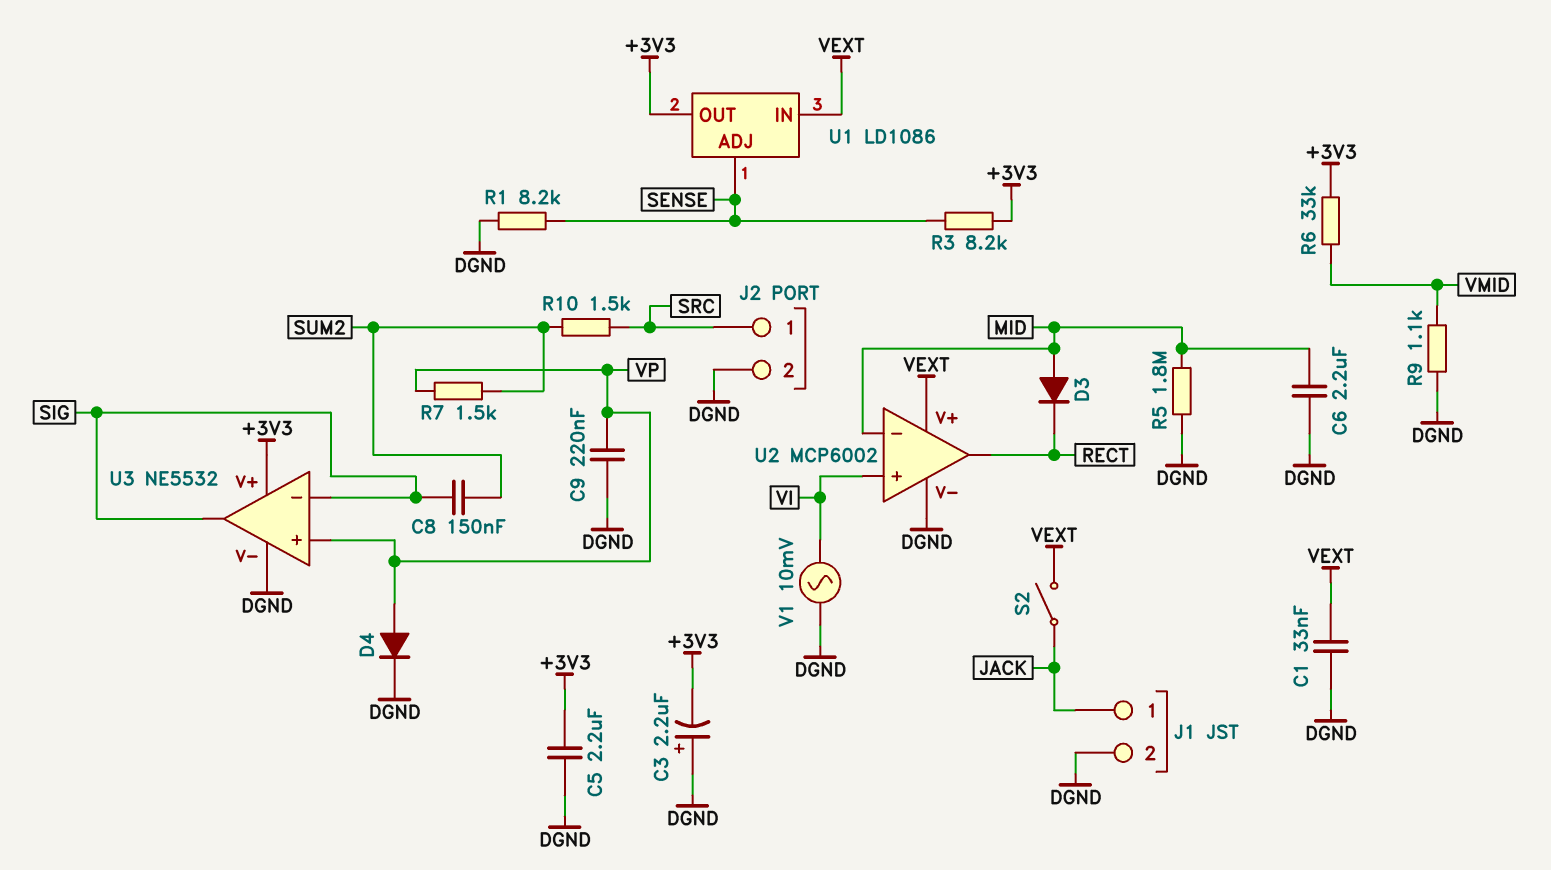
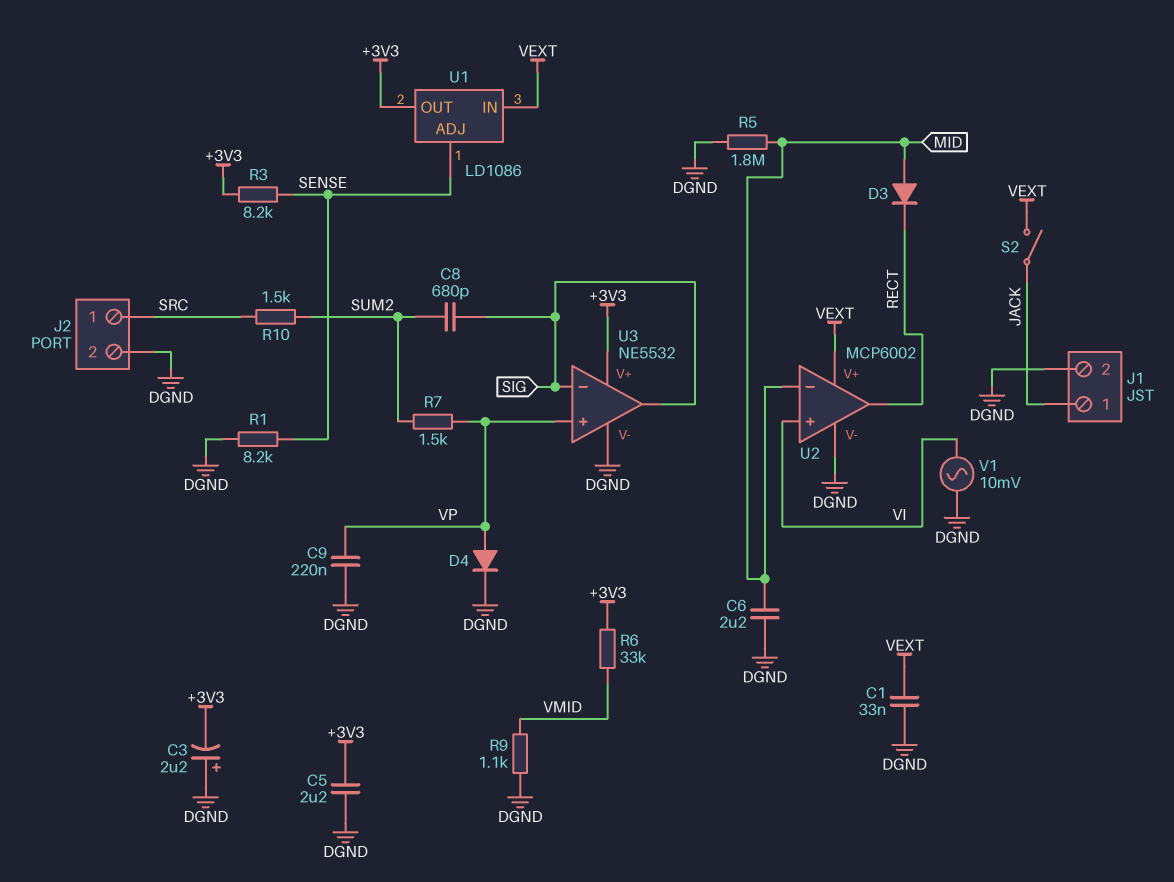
C8: 150nF (SIG, SUM2) -> 680pF (SIG, SUM2)

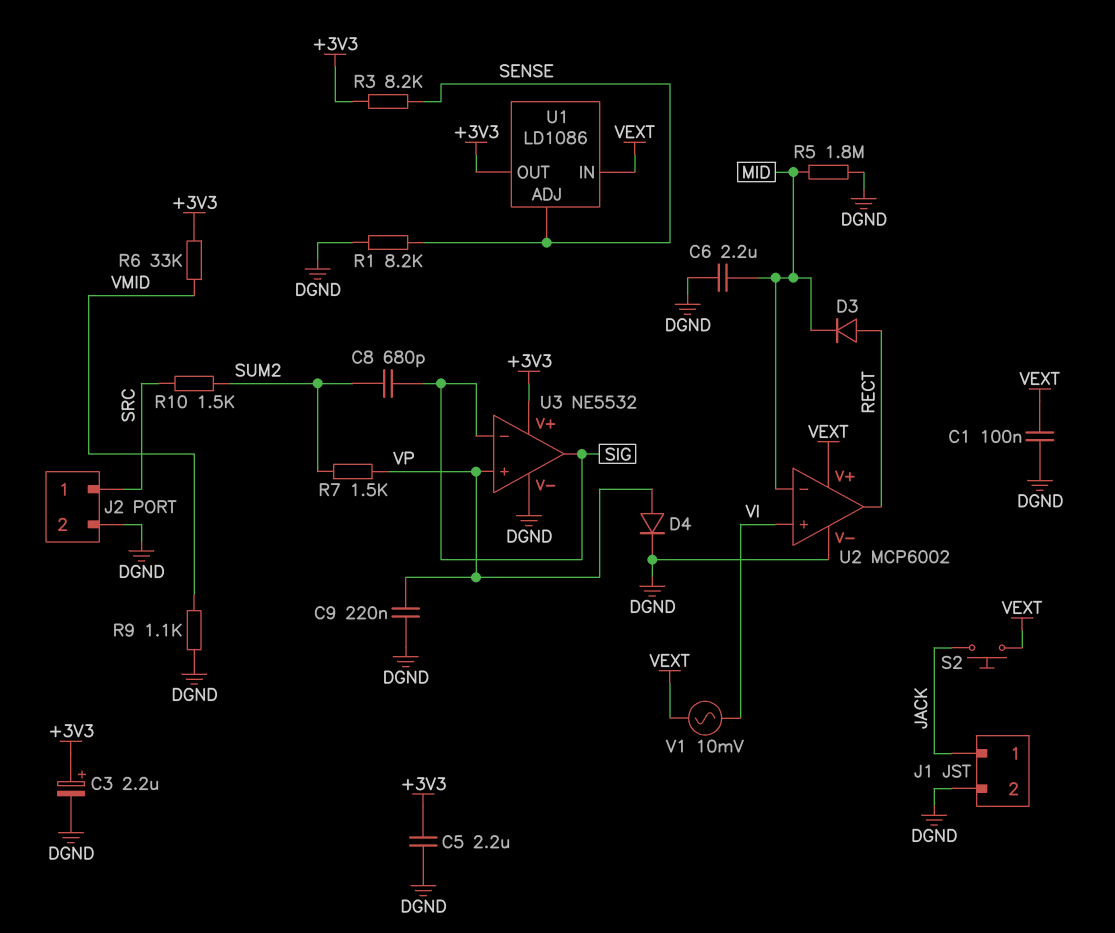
C1: 33nF (DGND, VEXT) -> 100nF (DGND, VEXT)
C3: 2.2uF (plus DGND, minus +3V3) -> 2.2uF (plus +3V3, minus DGND)
D3: diode (A MID, K RECT) -> diode (A RECT, K MID)
S2: switch (JACK, VEXT) -> button (JACK, VEXT)
V1: AC 10mV (DGND, VI) -> AC 10mV (VEXT, VI)

